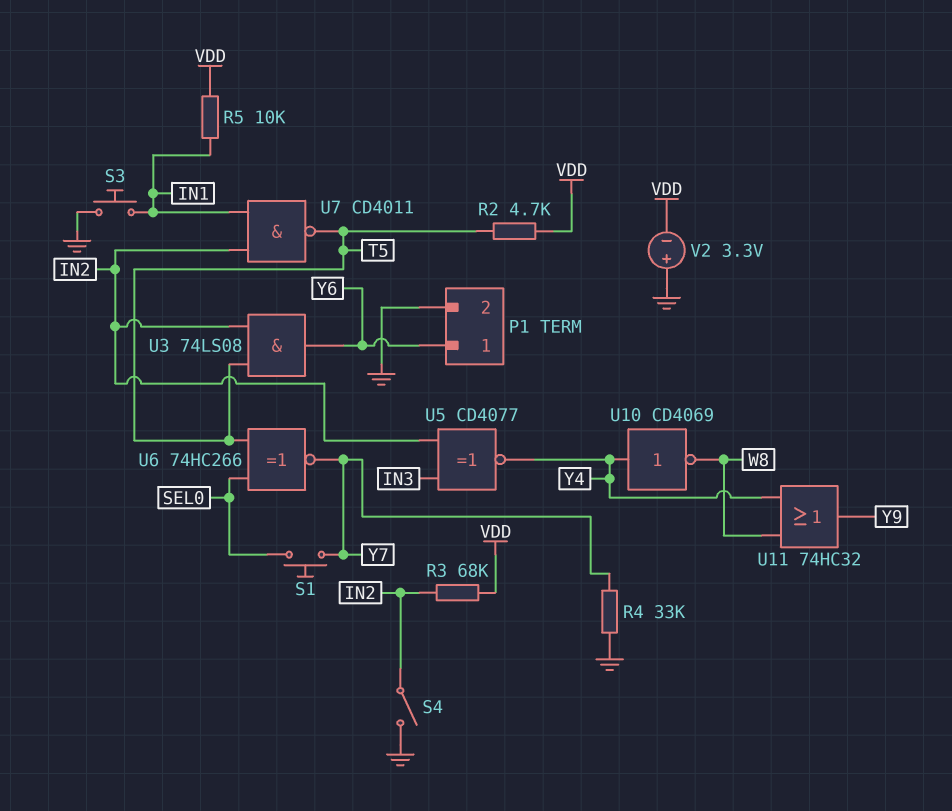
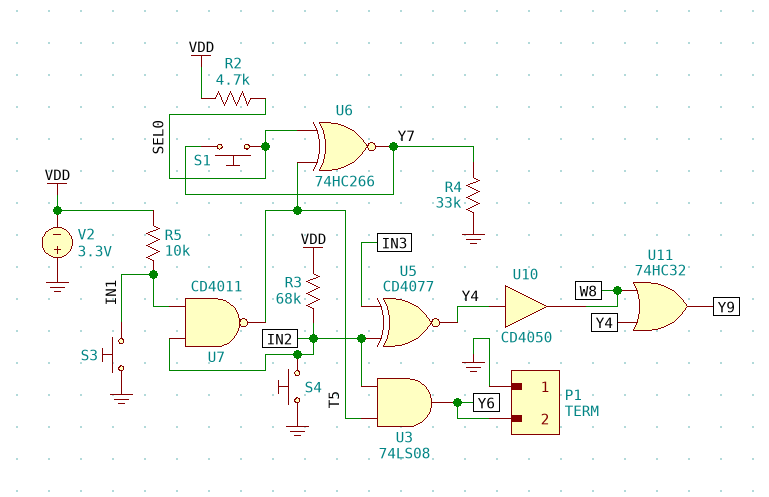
P1 pin 1: Y6 -> GND
P1 pin 2: GND -> Y6
R2: 4.7k (T5, VDD) -> 4.7k (SEL0, VDD)
S4: switch (GND, IN2) -> button (GND, IN2)
U10: NOT CD4069 (in Y4, out W8) -> buffer CD4050 (in Y4, out W8)

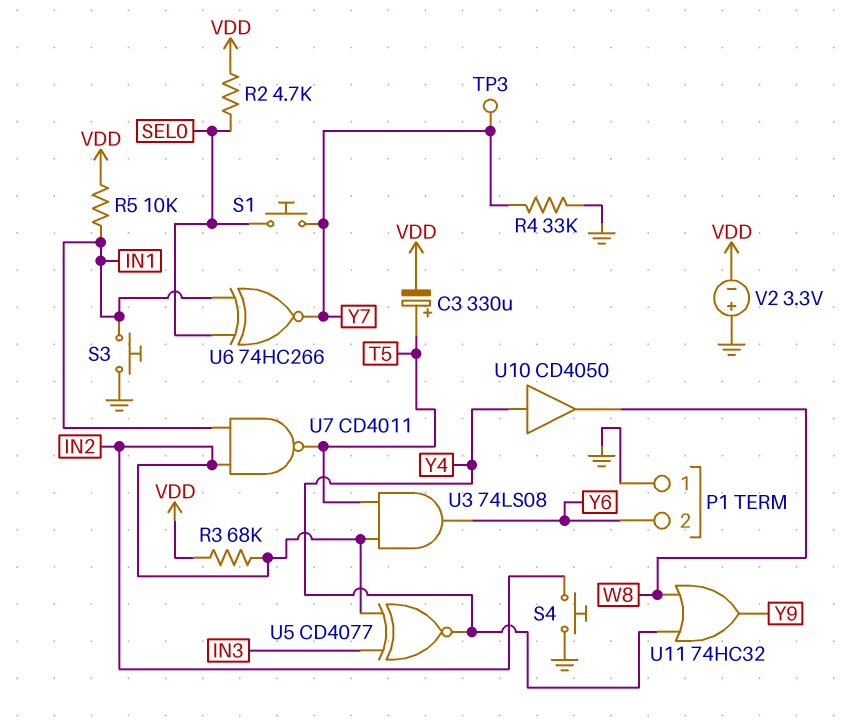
C3: none -> 330uF (plus T5, minus VDD)
TP3: none -> test point (Y7)
U6: XNOR 74HC266 (in SEL0, in T5, out Y7) -> XNOR 74HC266 (in IN1, in SEL0, out Y7)

